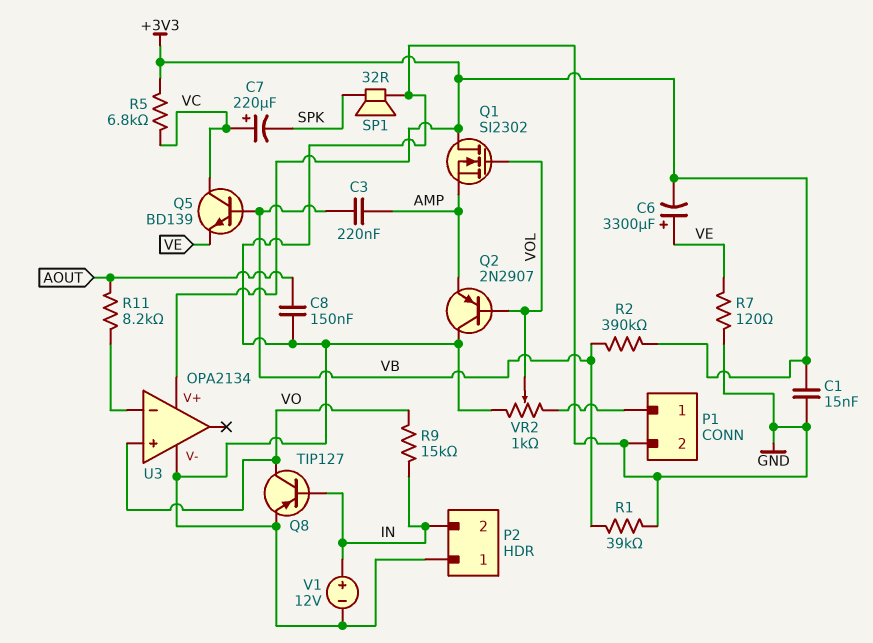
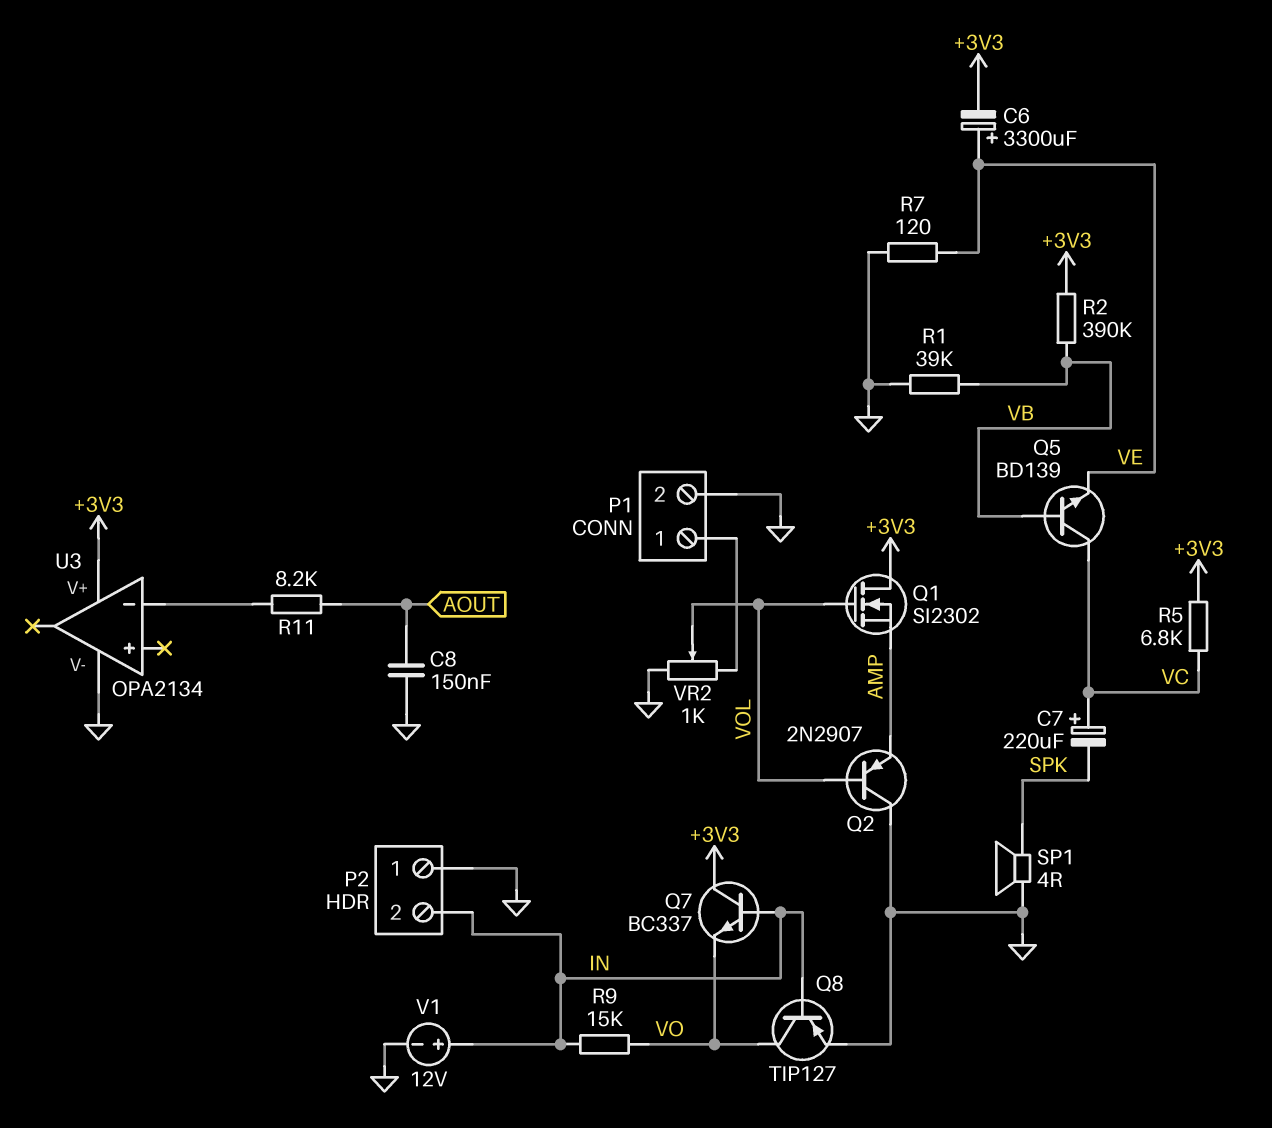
C1: 15nF (+3V3, GND) -> none
C3: 220nF (AMP, VB) -> none
Q7: none -> NPN BC337 (B IN, C +3V3, E VO)
SP1: speaker 32R (GND, SPK) -> speaker 4R (GND, SPK)
U3 pin in+: VO -> none

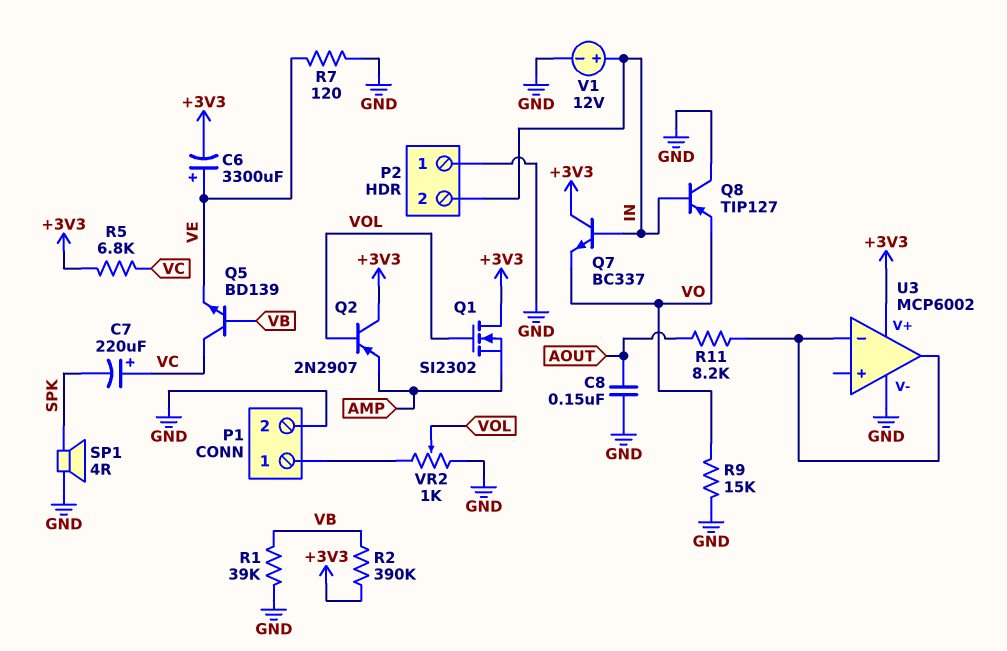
Q2: PNP 2N2907 (B VOL, C GND, E AMP) -> PNP 2N2907 (B VOL, C +3V3, E AMP)
Q8: PNP TIP127 (B IN, C VO, E GND) -> PNP TIP127 (B IN, C GND, E VO)
R9: 15k (IN, VO) -> 15k (GND, VO)
U3: OPA2134 -> MCP6002
U3 pin out: none -> U3/in-

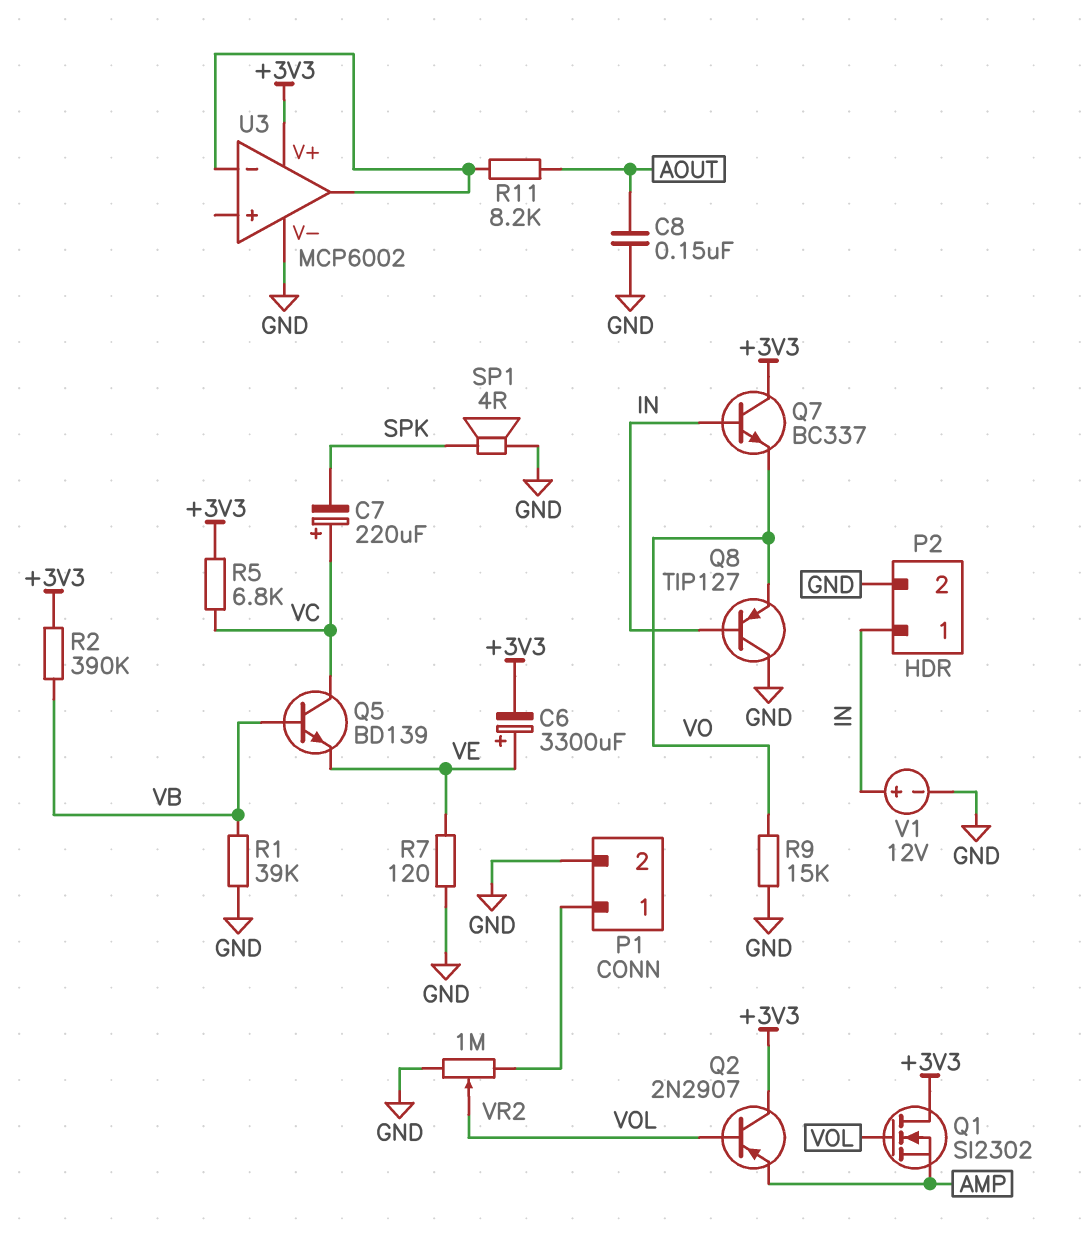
P2 pin 1: GND -> IN
P2 pin 2: IN -> GND
VR2: 1k (GND, P1/1, wiper VOL) -> 1M (GND, P1/1, wiper VOL)

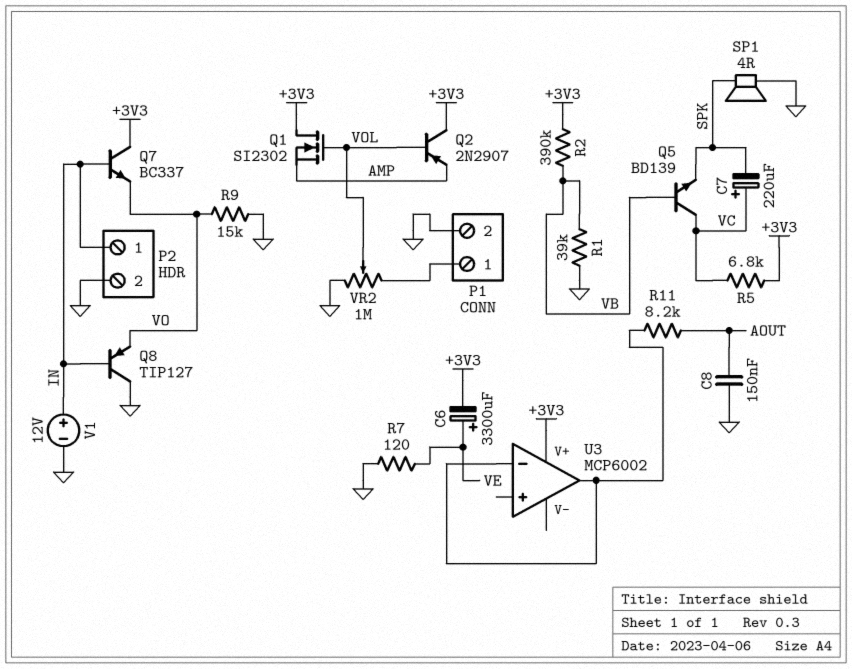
Q5: NPN BD139 (B VB, C VC, E VE) -> NPN BD139 (B VB, C VC, E SPK)
U3 pin V-: GND -> none

